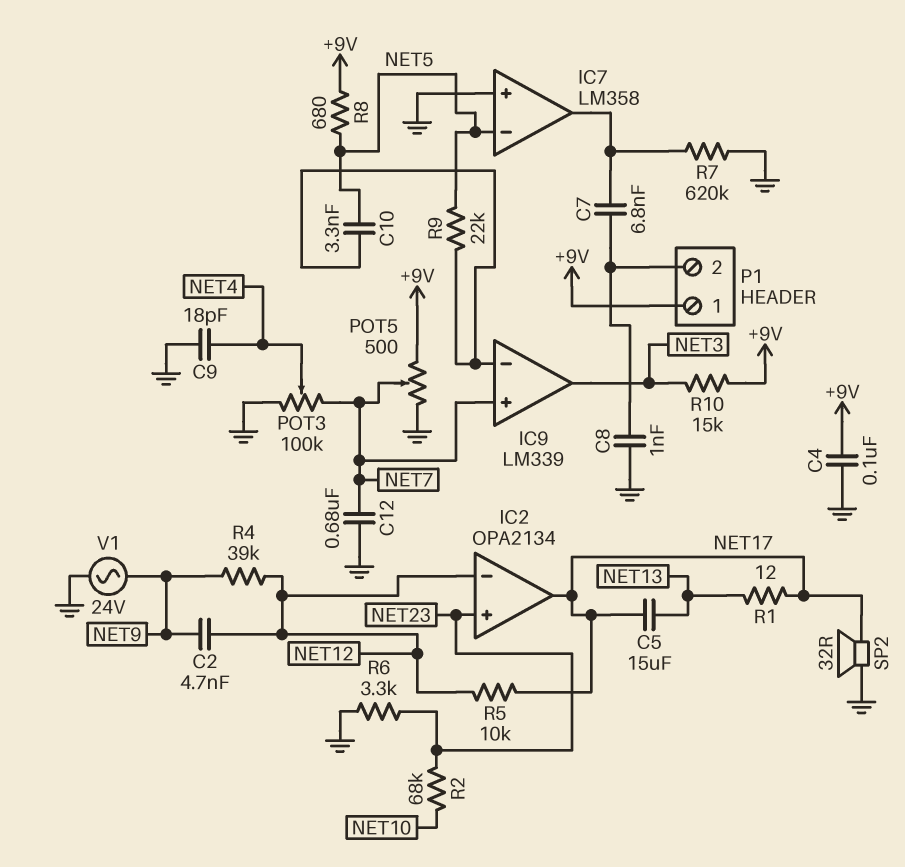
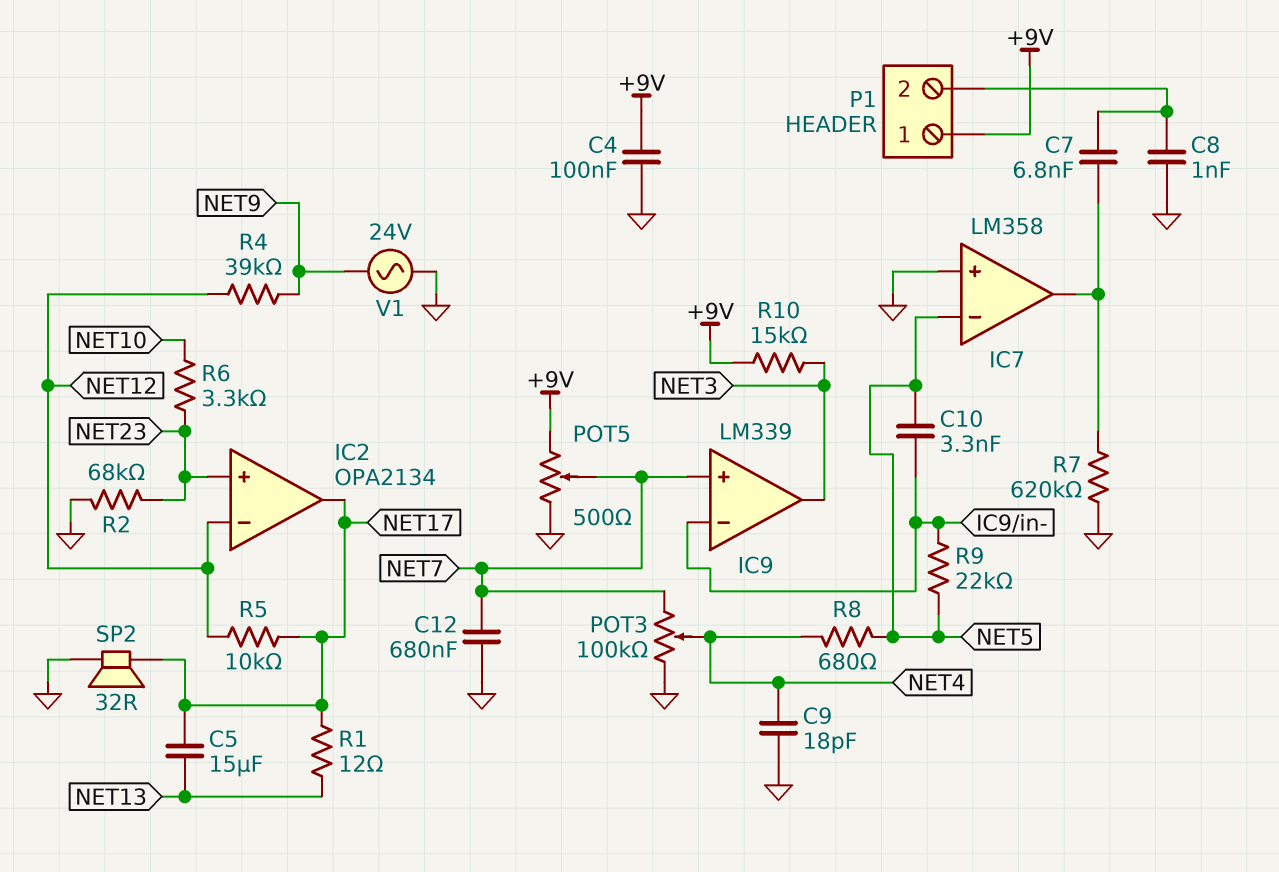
C2: 4.7nF (NET9, NET12) -> none
R2: 68k (NET10, NET23) -> 68k (GND, NET23)
R6: 3.3k (GND, NET23) -> 3.3k (NET10, NET23)
R8: 680 (+9V, NET5) -> 680 (NET4, NET5)

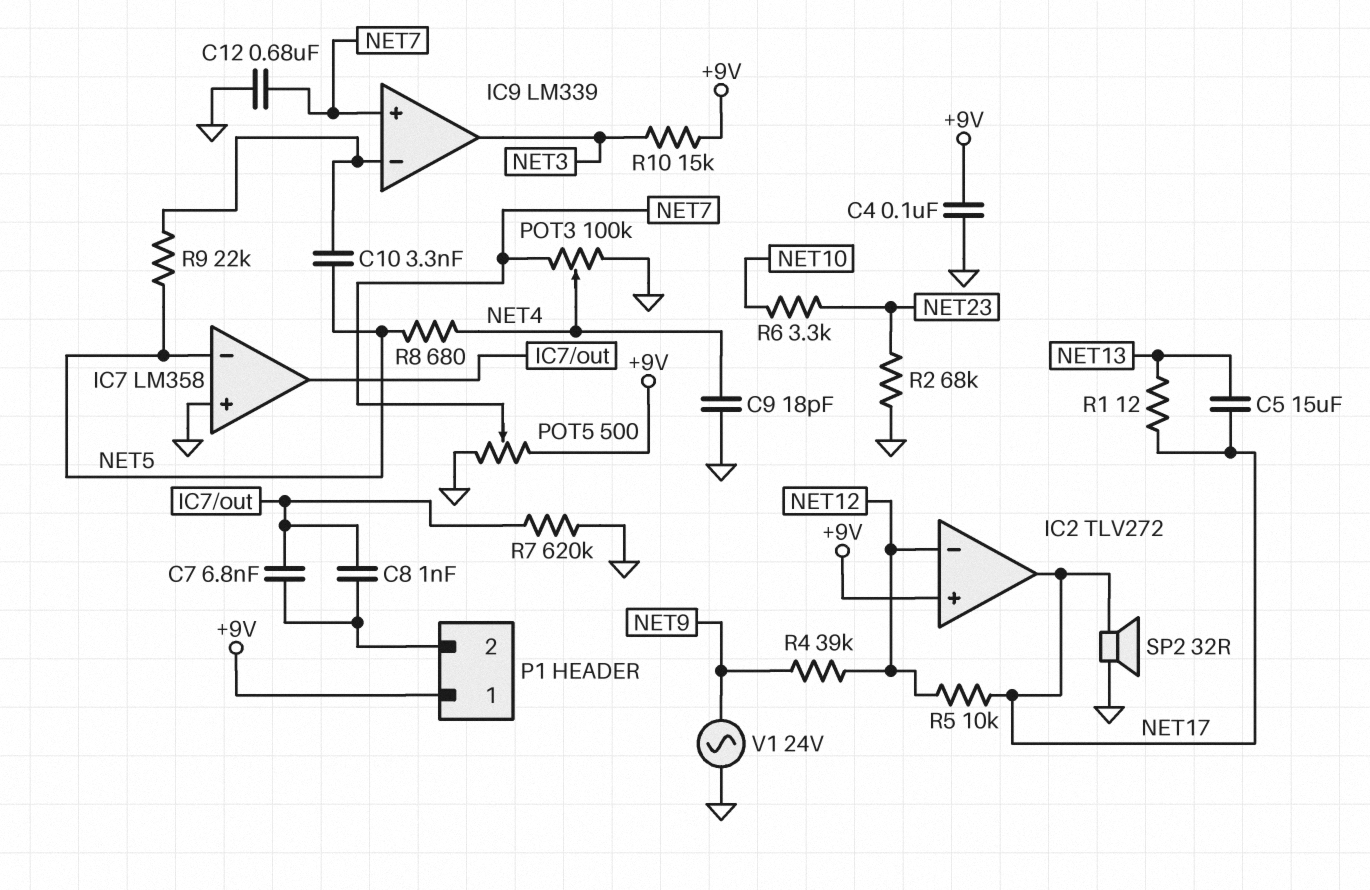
C8: 1nF (GND, P1/2) -> 1nF (IC7/out, P1/2)
IC2: OPA2134 -> TLV272
IC2 pin in+: NET23 -> +9V

